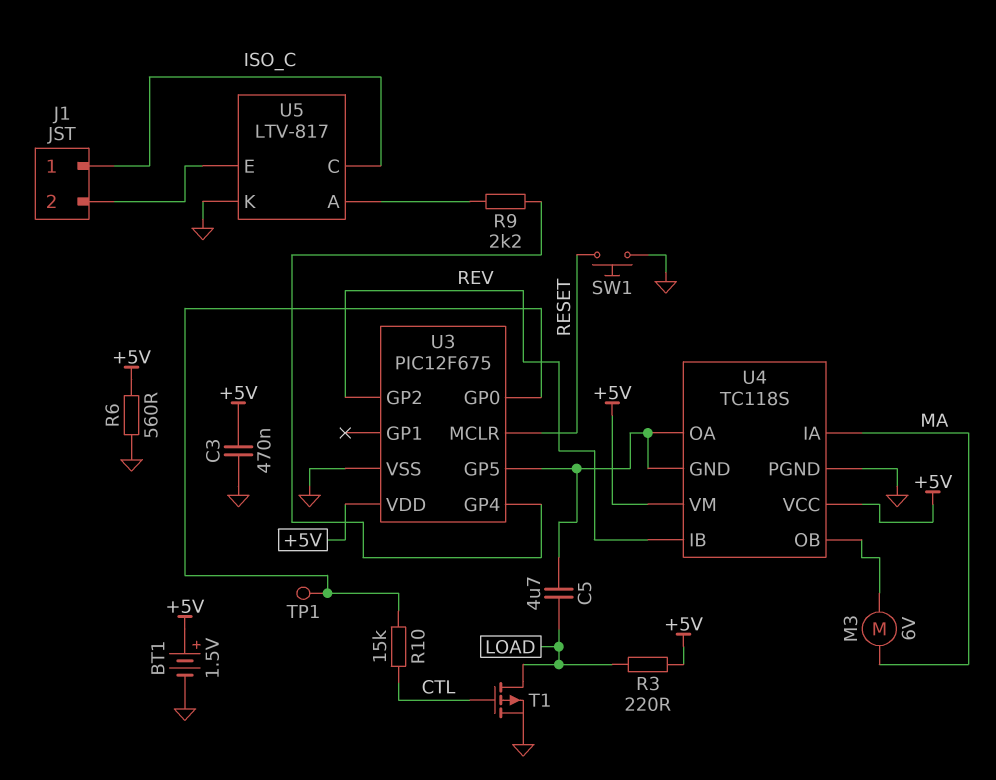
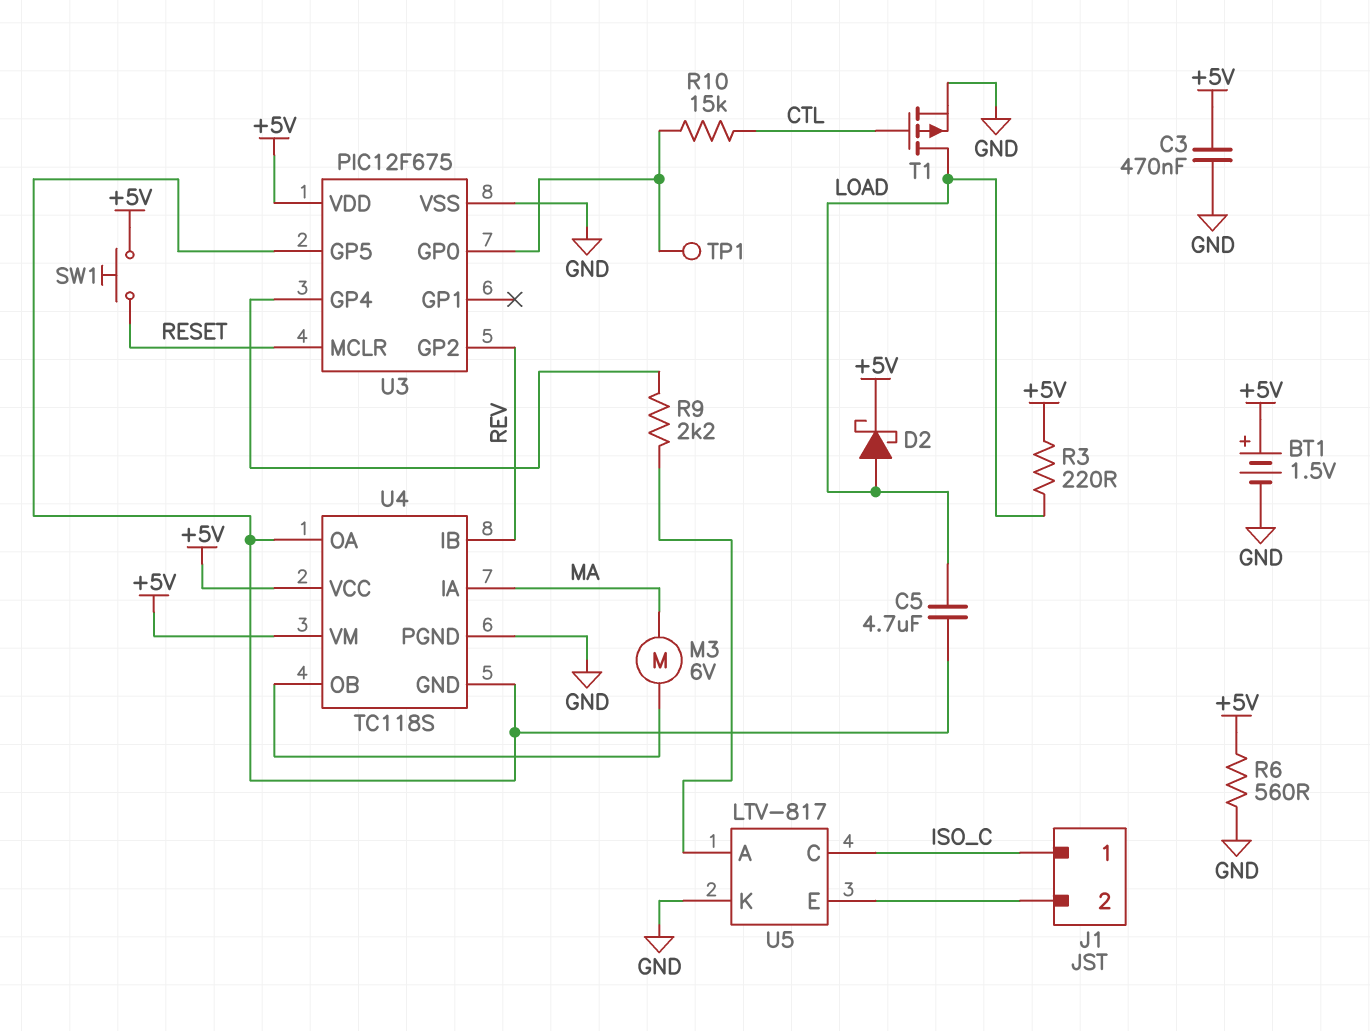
D2: none -> schottky (A LOAD, K +5V)
SW1: button (GND, RESET) -> button (+5V, RESET)

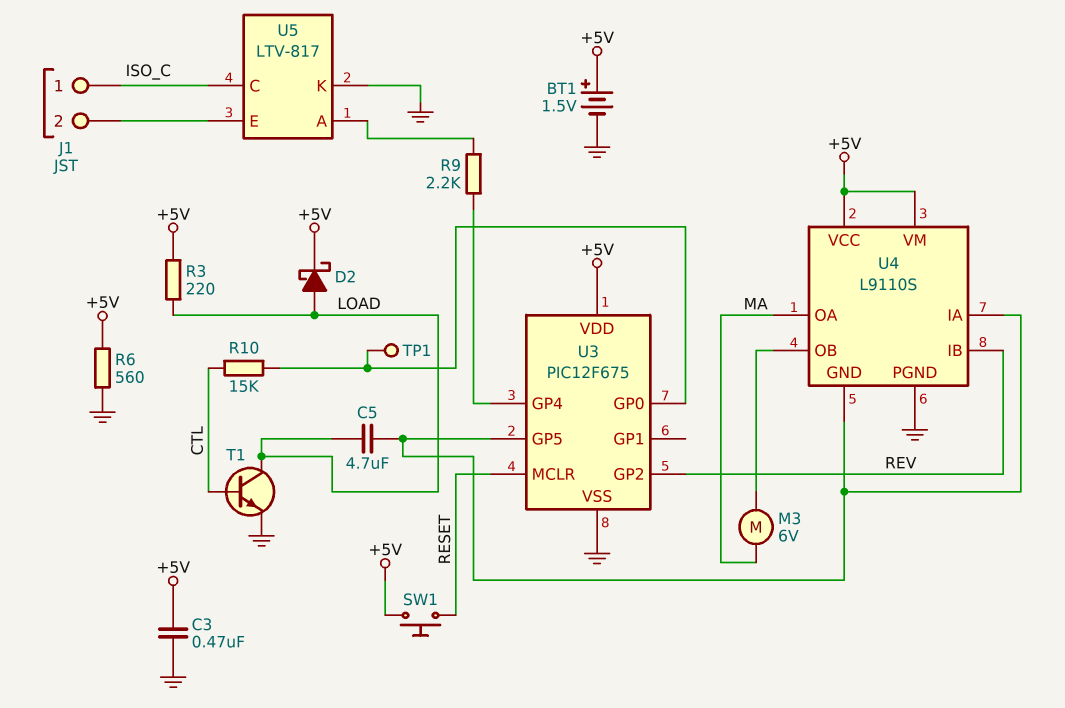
T1: PMOS (G CTL, D LOAD, S GND) -> NPN (B CTL, C LOAD, E GND)
U4: TC118S -> L9110S
U4 pin IA: MA -> U3/GP5
U4 pin OA: U3/GP5 -> MA

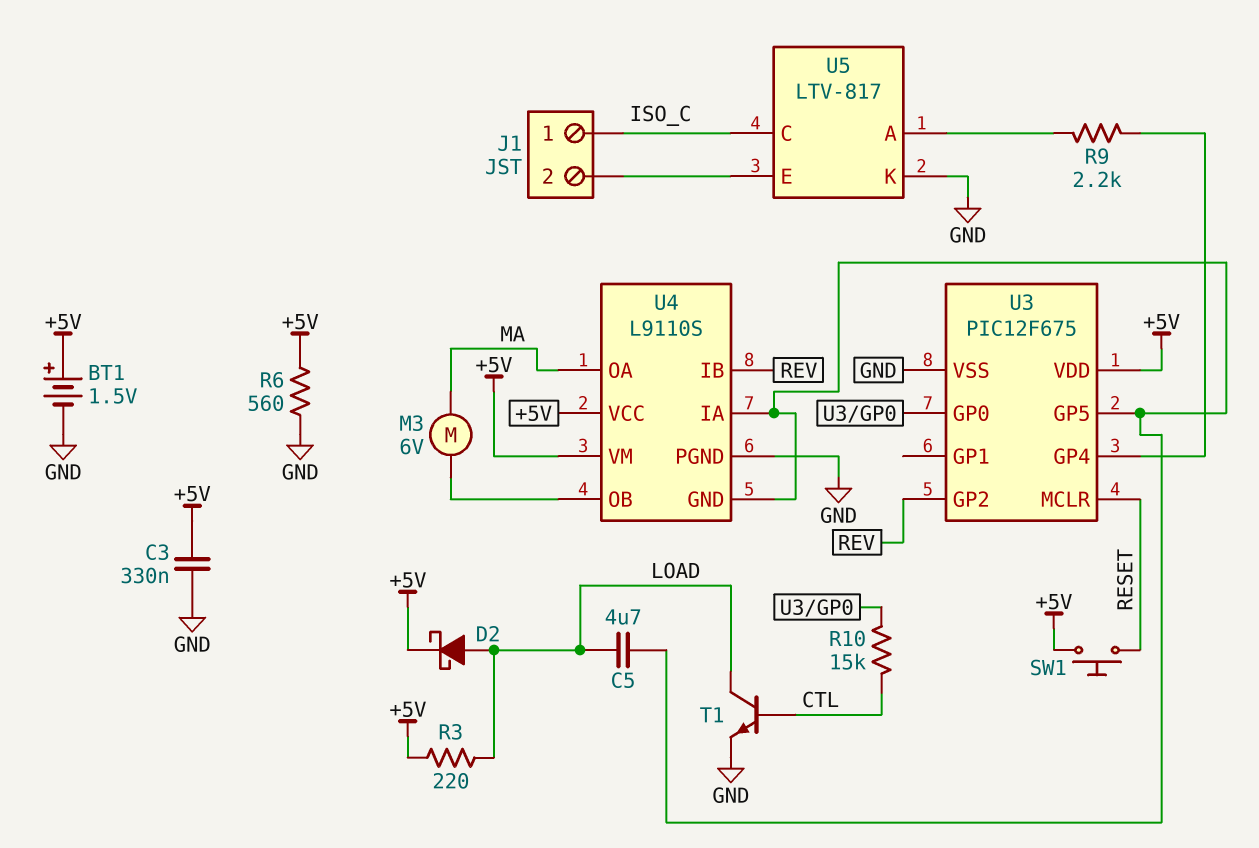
C3: 470nF (+5V, GND) -> 330nF (+5V, GND)
TP1: test point (U3/GP0) -> none

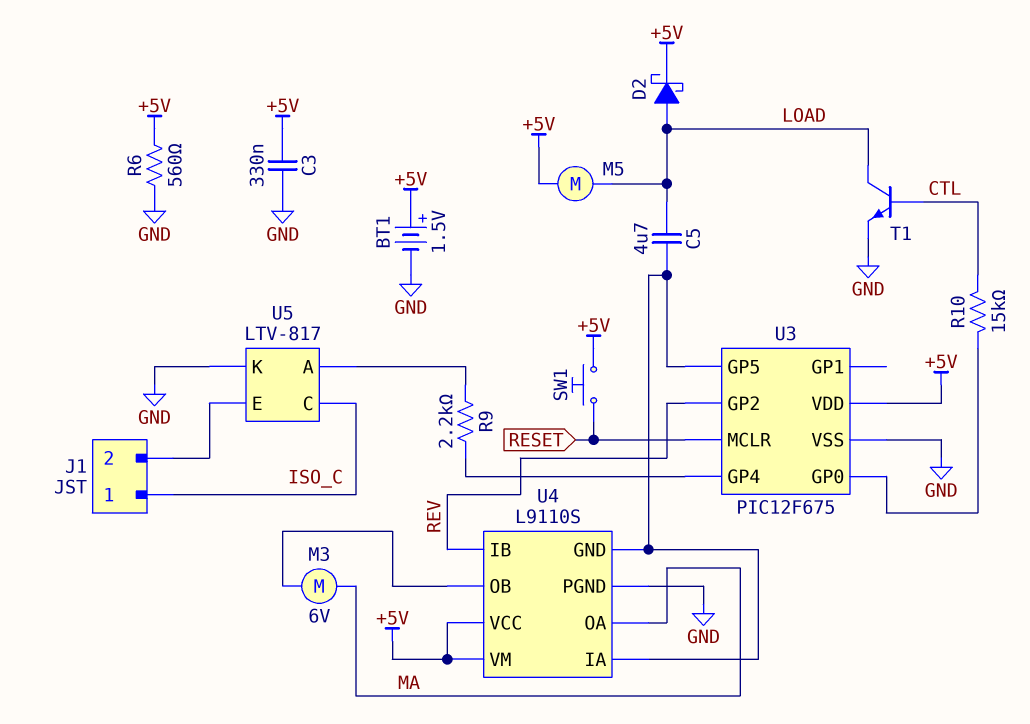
M5: none -> motor (+5V, LOAD)
R3: 220 (+5V, LOAD) -> none

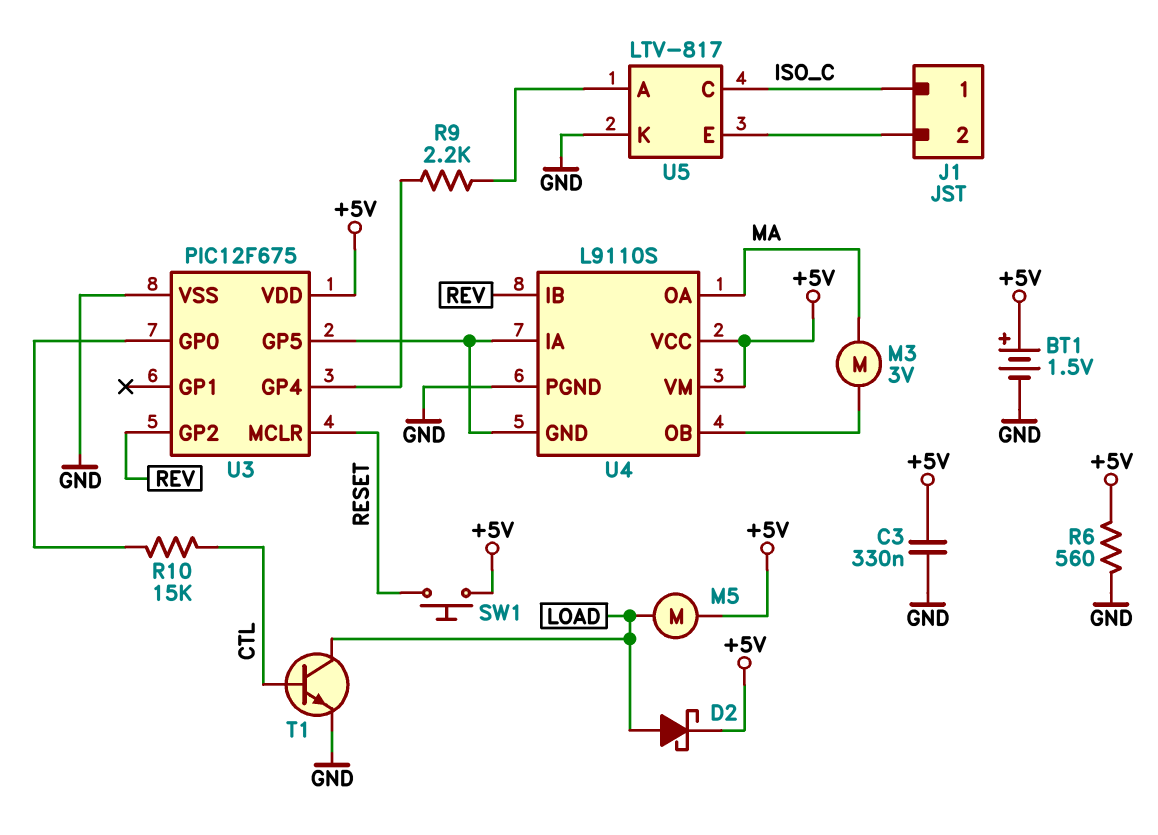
C5: 4.7uF (LOAD, U3/GP5) -> none
M3: motor 6V (MA, U4/OB) -> motor 3V (MA, U4/OB)

